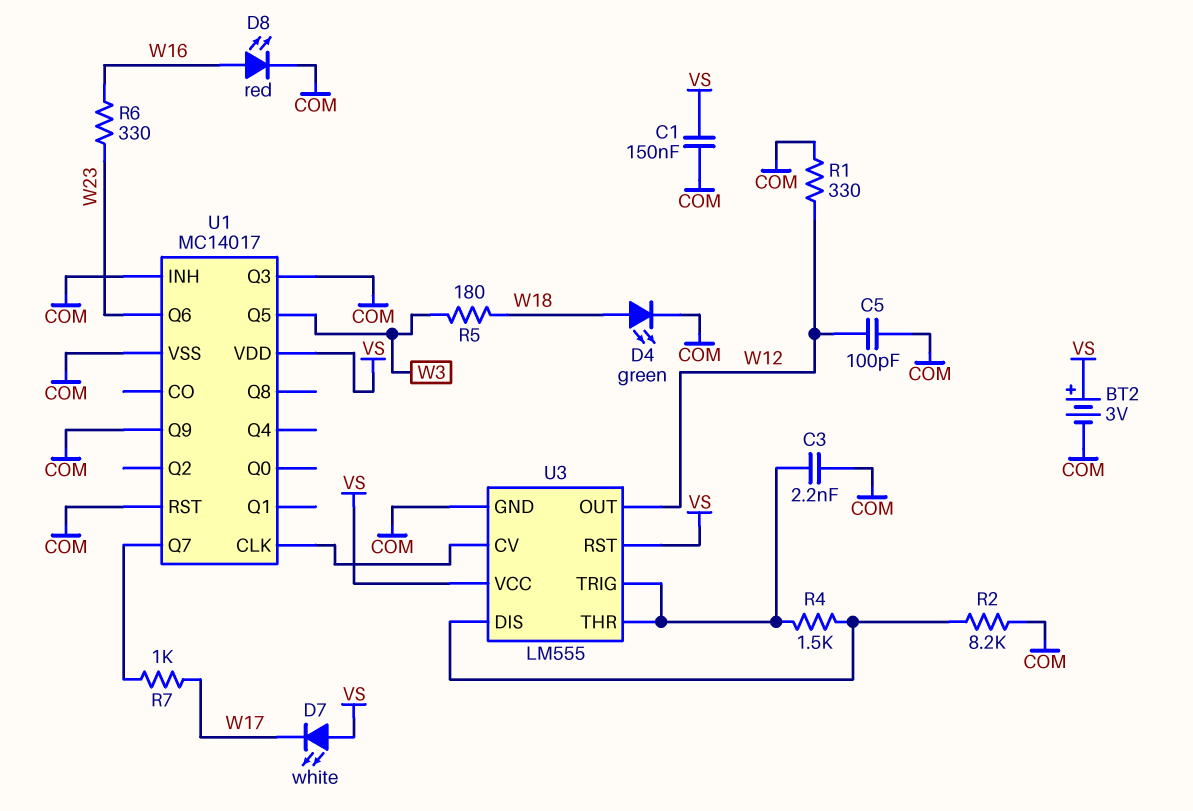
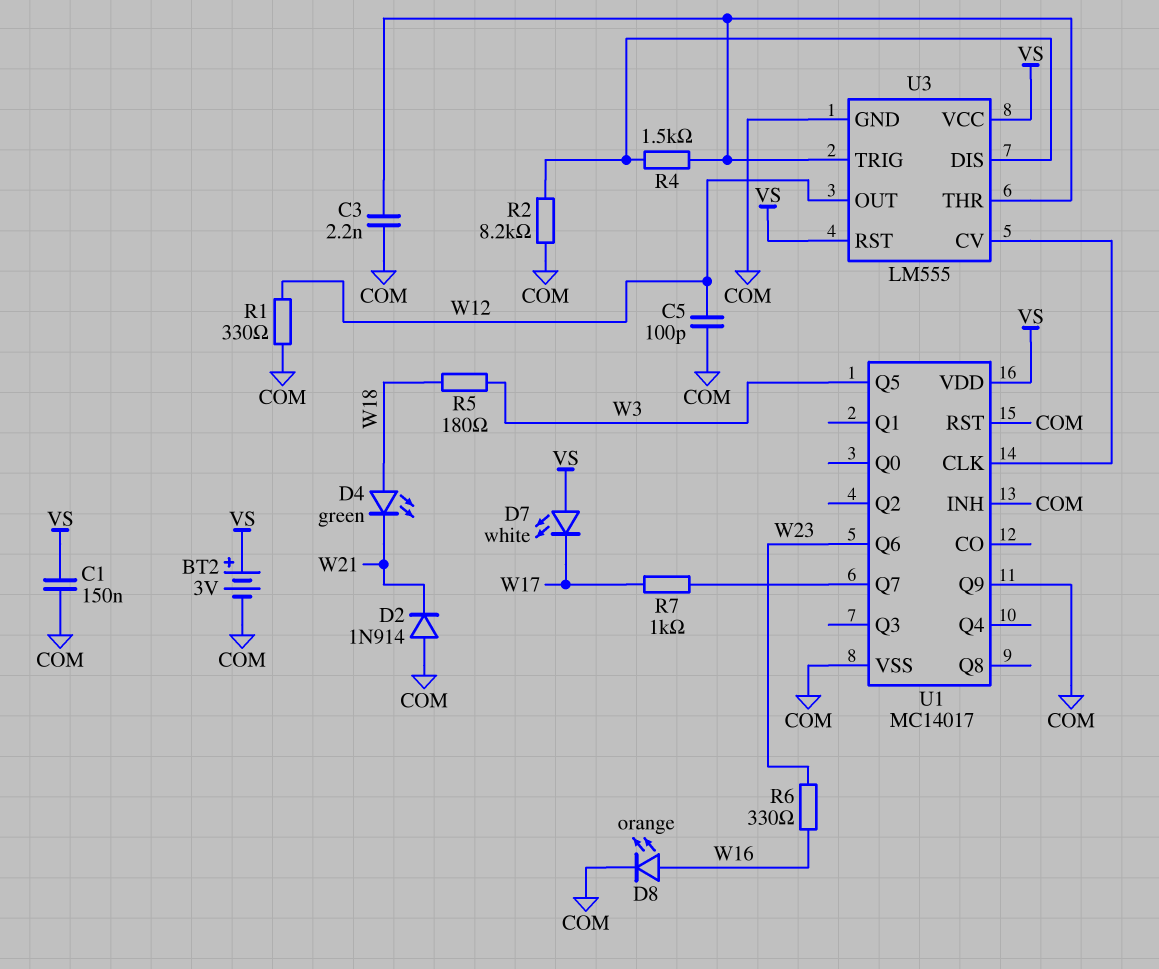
D2: none -> diode 1N914 (A COM, K W21)
D4: LED green (A W18, K COM) -> LED green (A W18, K W21)
D8: LED red (A W16, K COM) -> LED orange (A W16, K COM)
U1 pin Q3: COM -> none

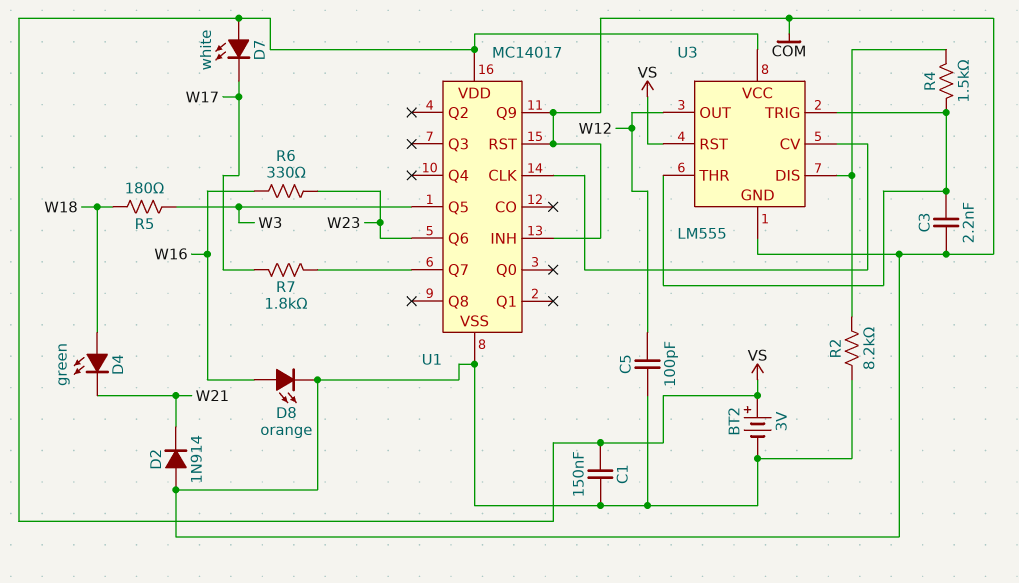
R1: 330 (COM, W12) -> none
R7: 1k (U1/Q7, W17) -> 1.8k (U1/Q7, W17)

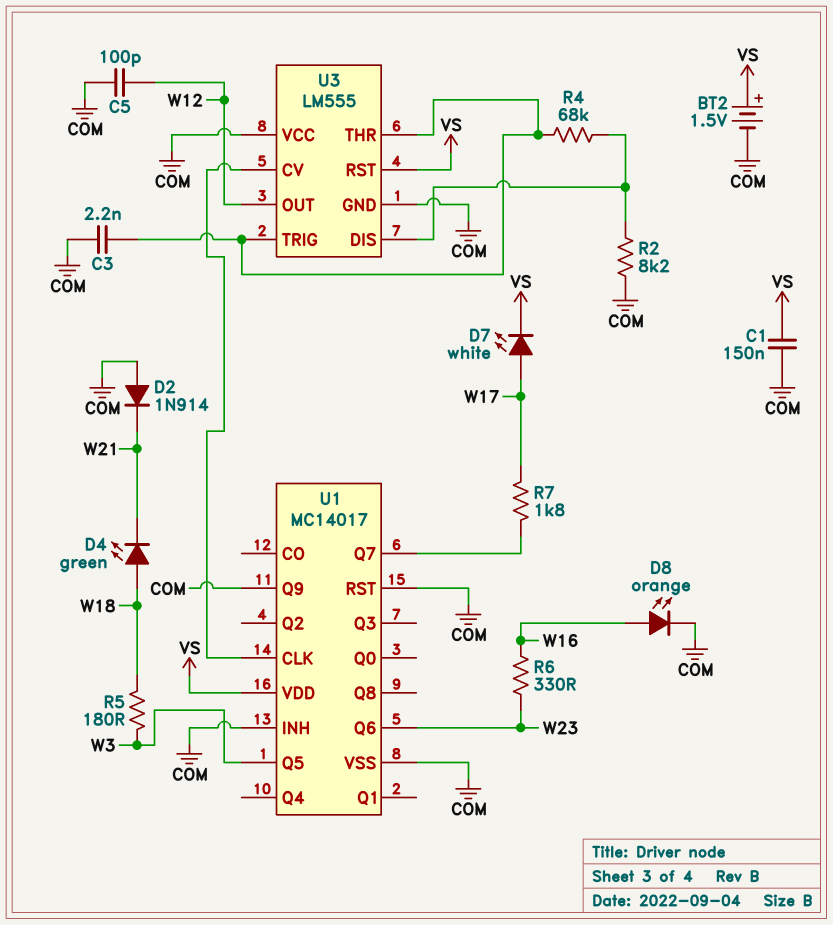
BT2: 3V (plus VS, minus COM) -> 1.5V (plus VS, minus COM)
D7: LED white (A VS, K W17) -> LED white (A W17, K VS)
R4: 1.5k (U3/DIS, U3/THR) -> 68k (U3/DIS, U3/THR)
U3 pin VCC: VS -> COM

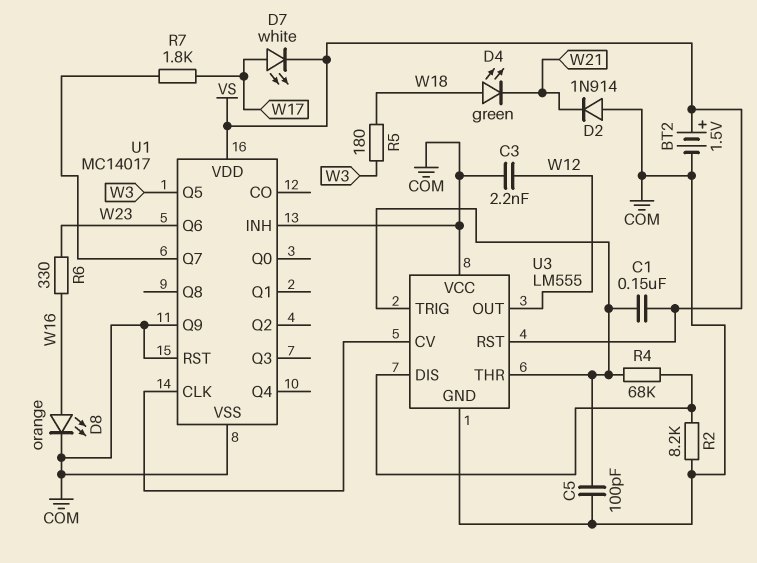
C1: 150nF (COM, VS) -> 150nF (U3/THR, VS)
C3: 2.2nF (COM, U3/THR) -> 2.2nF (COM, W12)
C5: 100pF (COM, W12) -> 100pF (COM, U3/THR)

